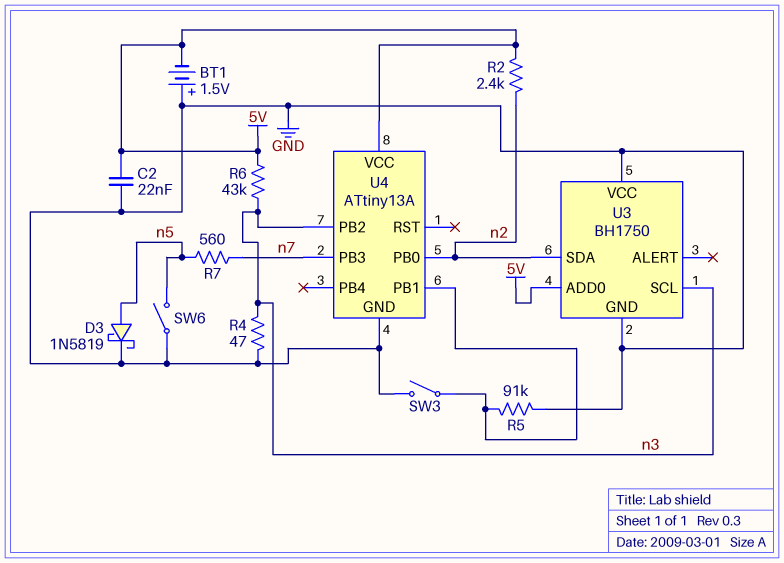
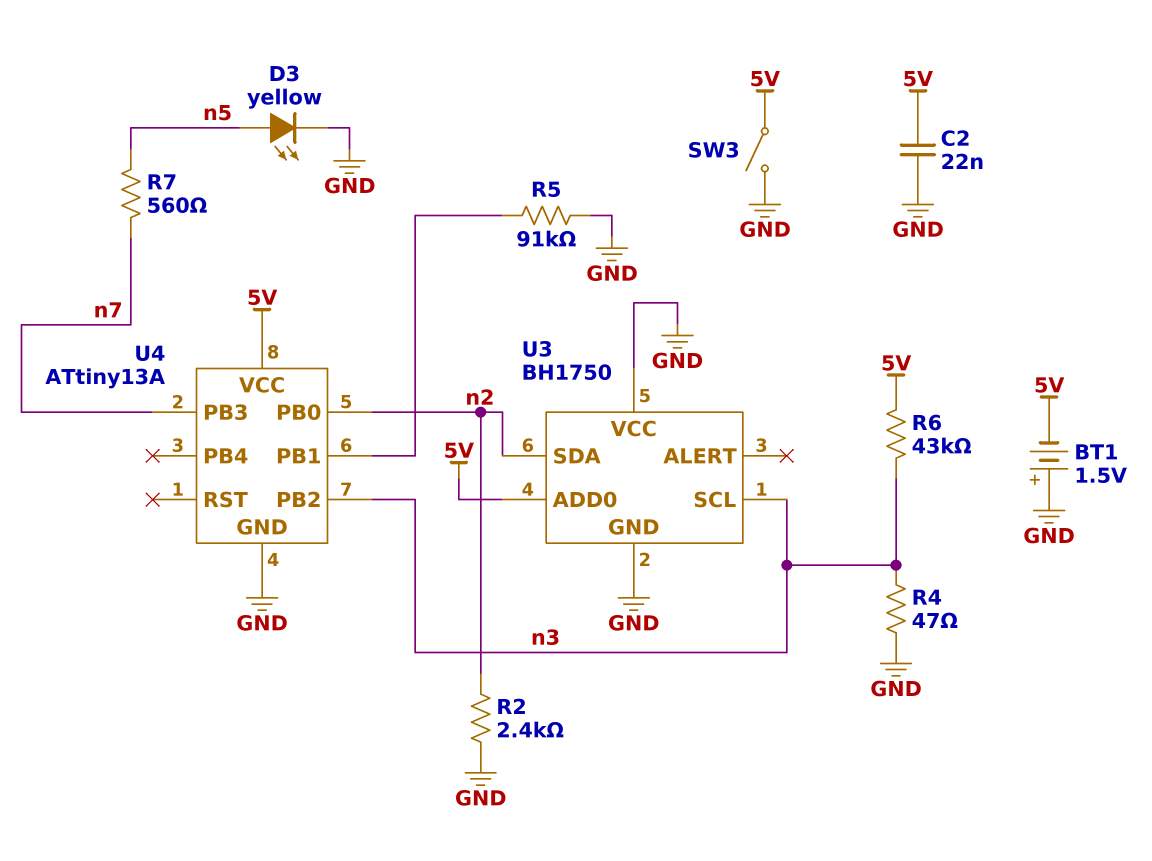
D3: schottky 1N5819 (A n5, K GND) -> LED yellow (A n5, K GND)
R2: 2.4k (5V, n2) -> 2.4k (GND, n2)
SW3: switch (GND, U4/PB1) -> switch (5V, GND)
SW6: switch (GND, n5) -> none

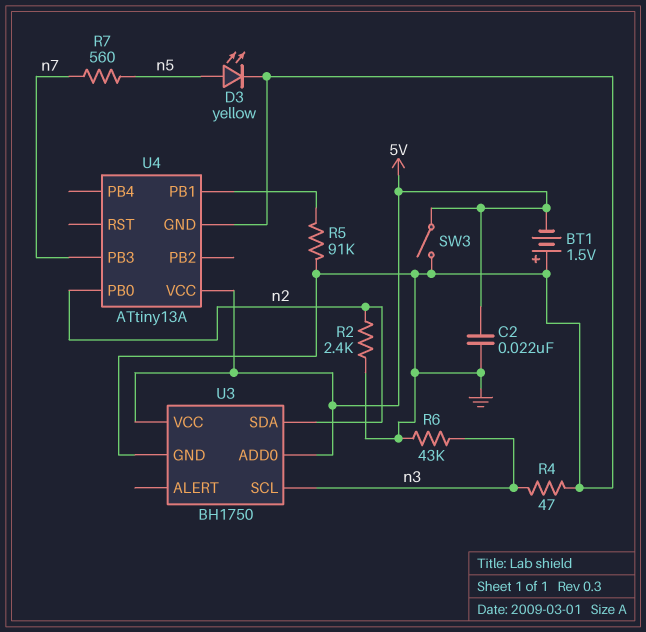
R6: 43k (5V, n3) -> 43k (GND, n3)
U3 pin VCC: GND -> 5V
U4 pin PB2: n3 -> none

